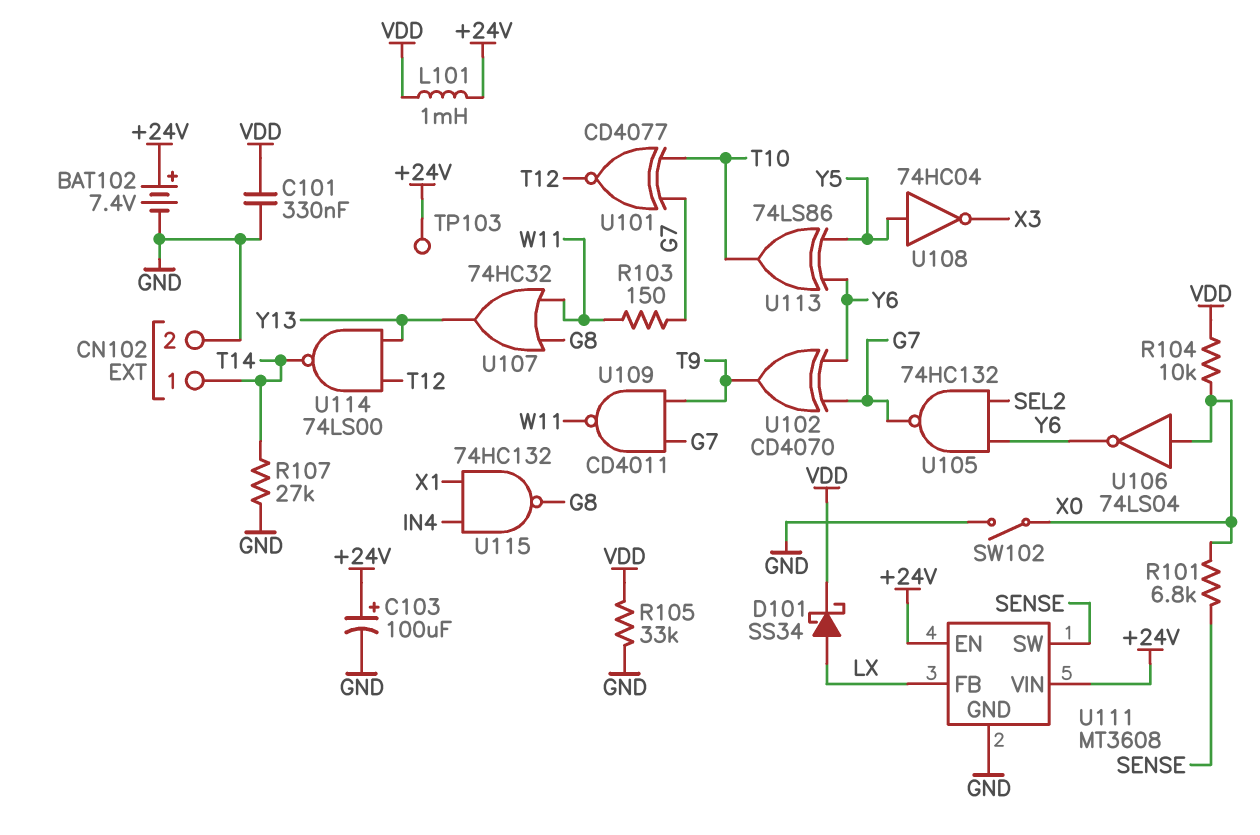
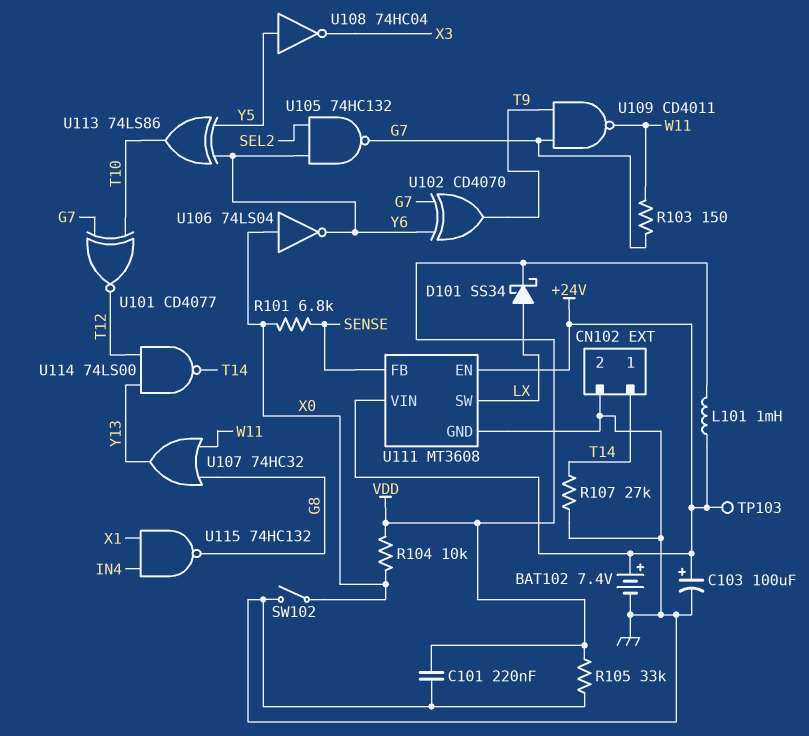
C101: 330nF (GND, VDD) -> 220nF (GND, VDD)
U111 pin FB: LX -> SENSE
U111 pin SW: SENSE -> LX

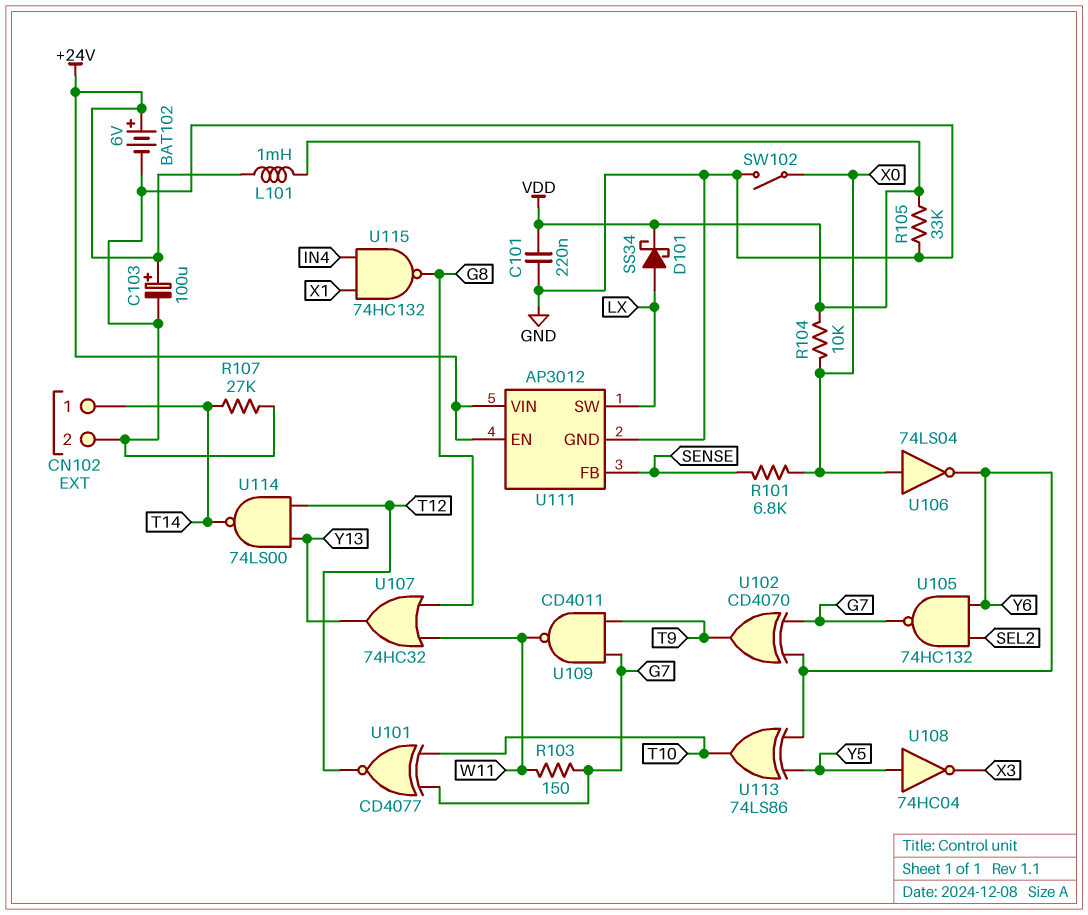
BAT102: 7.4V (plus +24V, minus GND) -> 6V (plus +24V, minus GND)
TP103: test point (+24V) -> none
U111: MT3608 -> AP3012

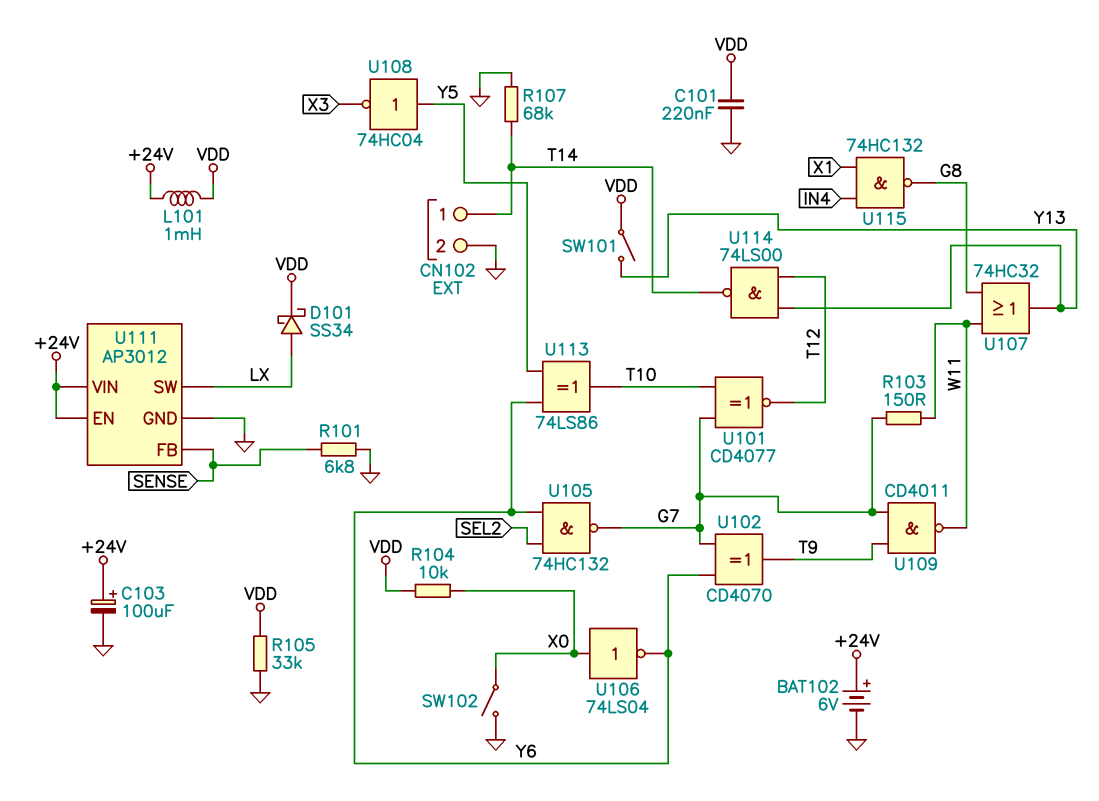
R101: 6.8k (SENSE, X0) -> 6.8k (GND, SENSE)
R107: 27k (GND, T14) -> 68k (GND, T14)
SW101: none -> switch (VDD, Y13)

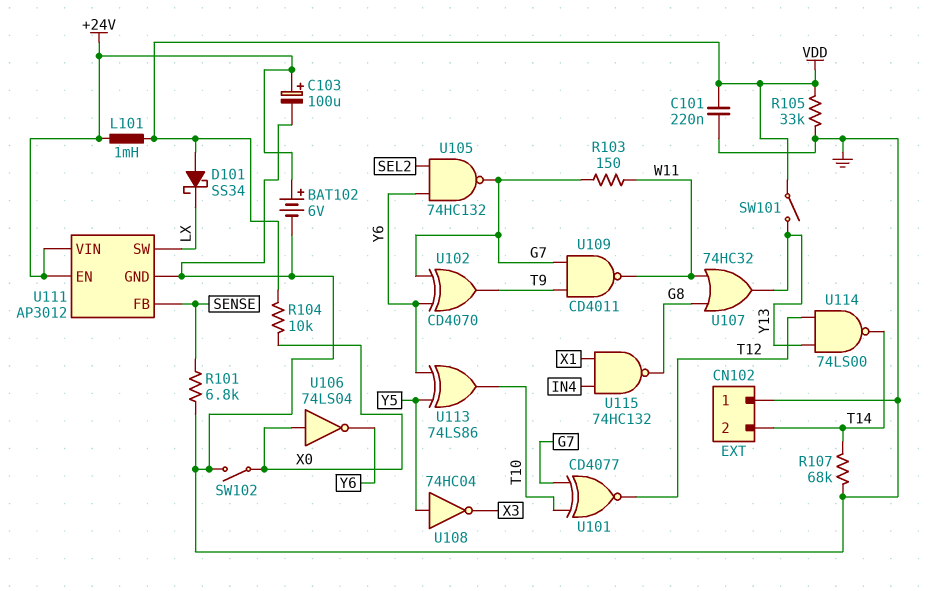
CN102 pin 1: T14 -> GND
CN102 pin 2: GND -> T14
D101: schottky SS34 (A LX, K VDD) -> schottky SS34 (A VDD, K LX)

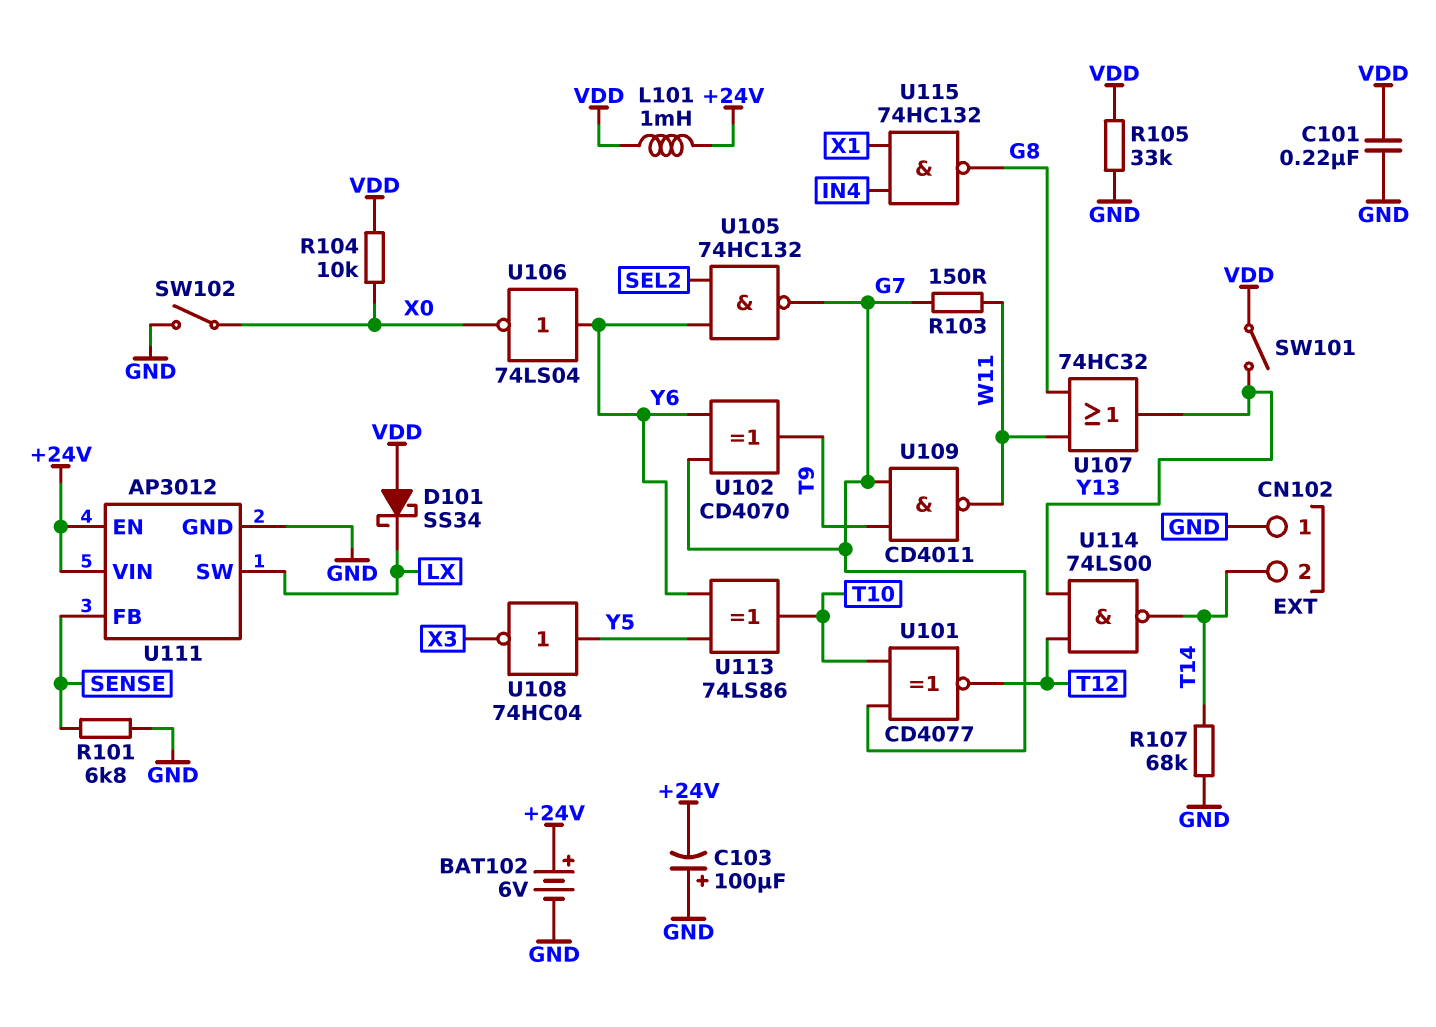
C103: 100uF (plus +24V, minus GND) -> 100uF (plus GND, minus +24V)
U106: NOT 74LS04 (in X0, out Y6) -> NOT 74LS04 (in Y6, out X0)

